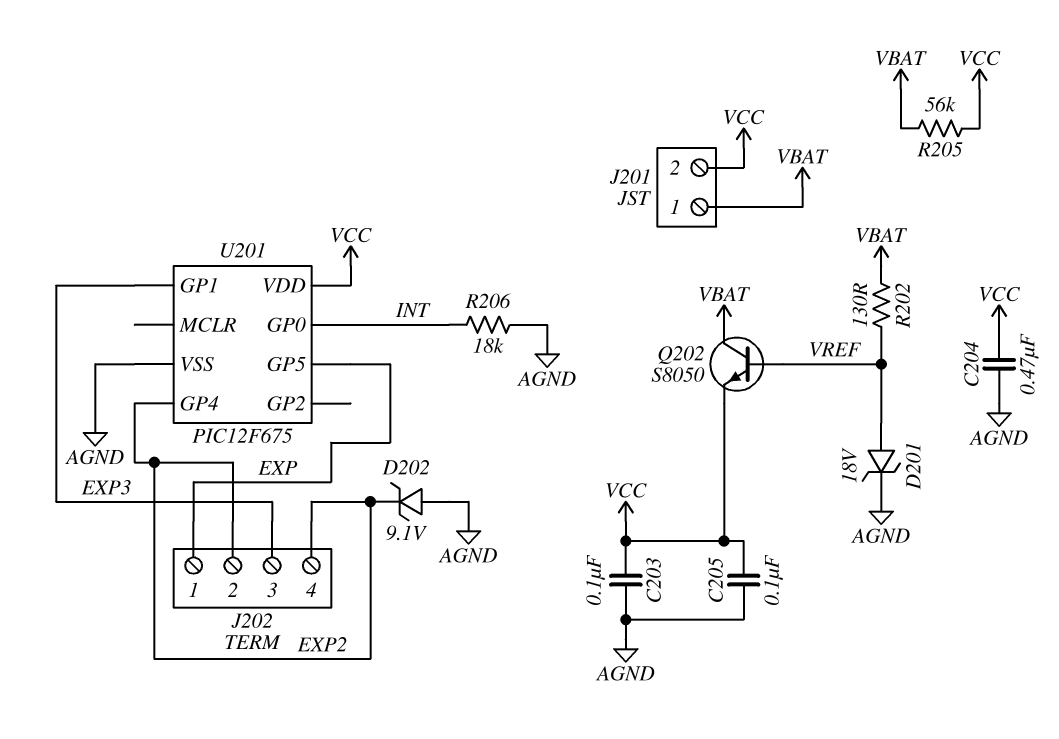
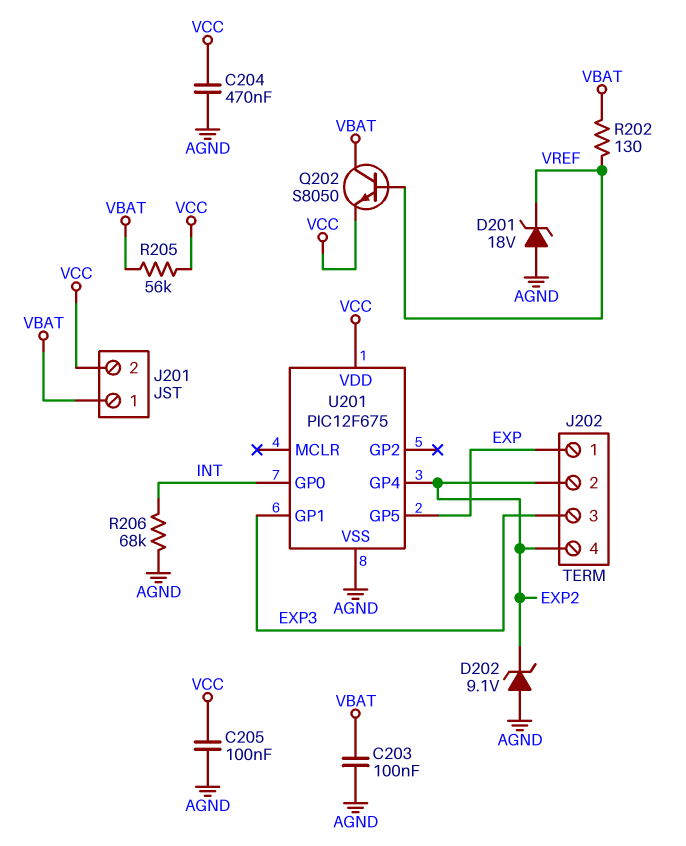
C203: 100nF (AGND, VCC) -> 100nF (AGND, VBAT)
D201: zener 18V (A VREF, K AGND) -> zener 18V (A AGND, K VREF)
R206: 18k (AGND, INT) -> 68k (AGND, INT)

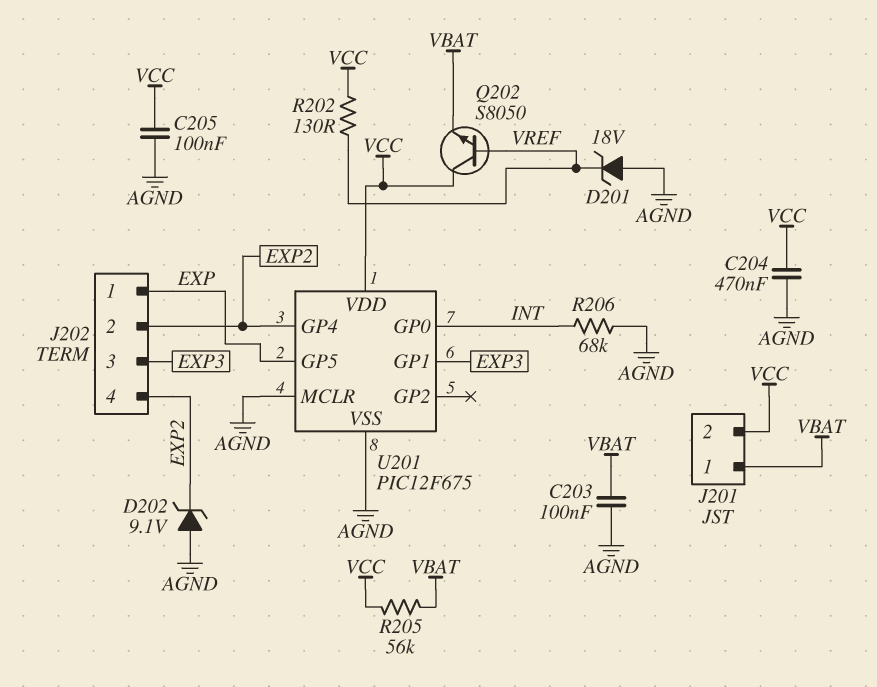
Q202: NPN S8050 (B VREF, C VBAT, E VCC) -> NPN S8050 (B VREF, C VCC, E VBAT)
R202: 130 (VBAT, VREF) -> 130 (VCC, VREF)
U201 pin MCLR: none -> AGND

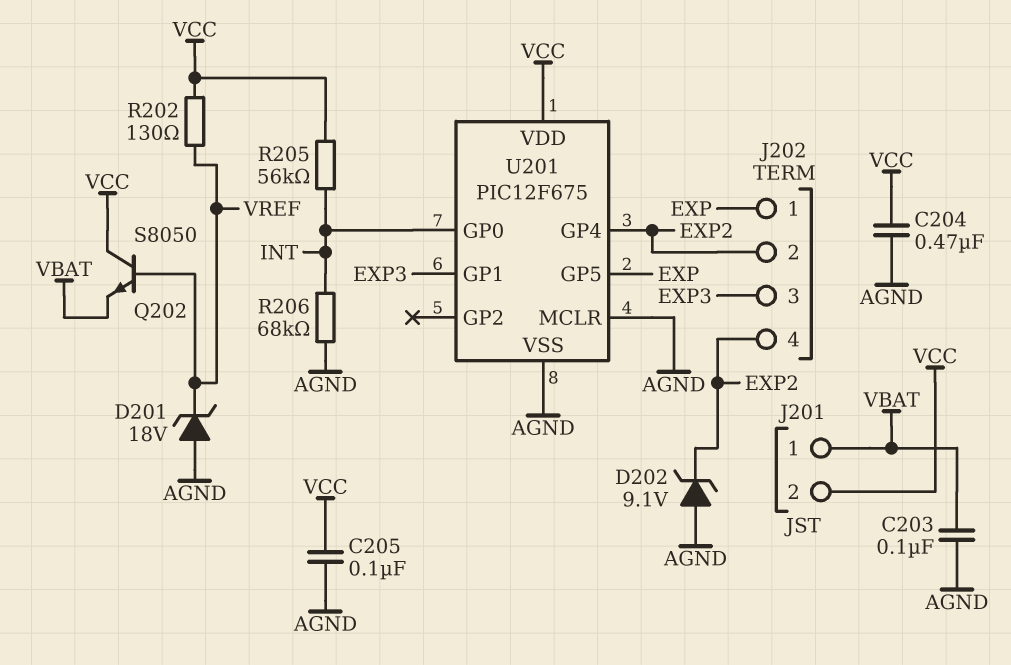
R205: 56k (VBAT, VCC) -> 56k (INT, VCC)

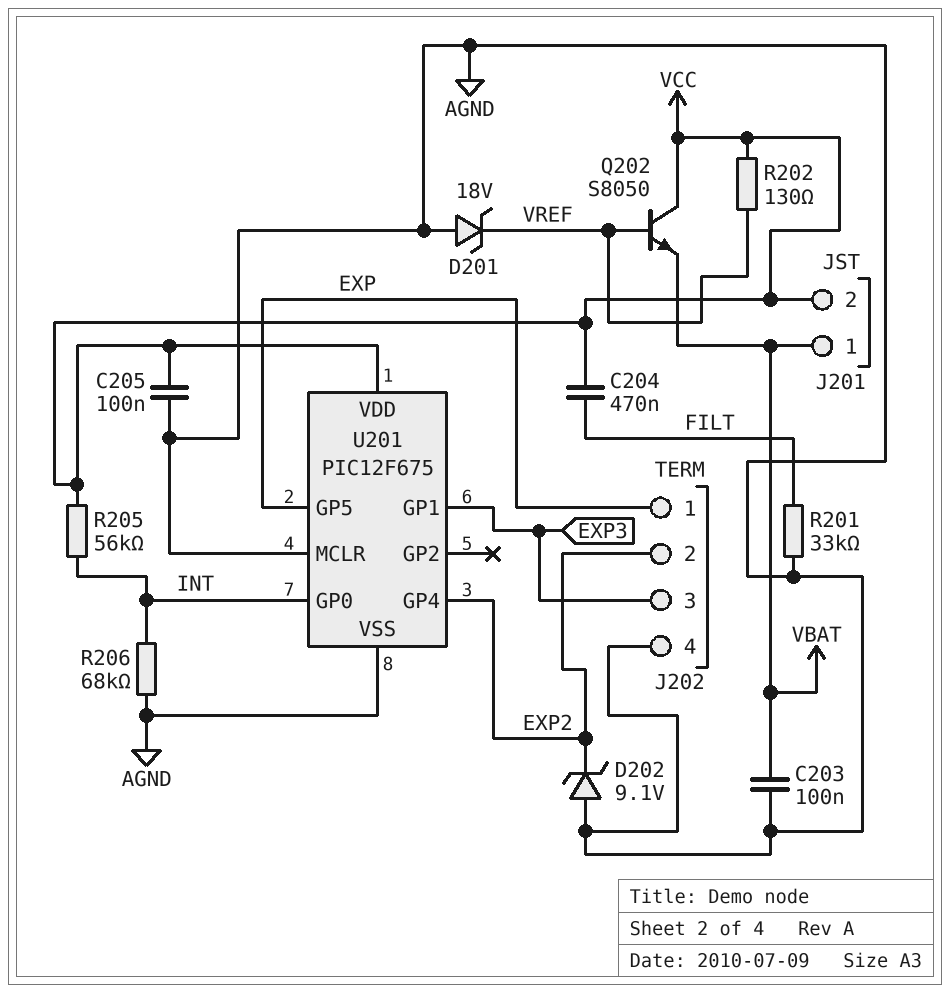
C204: 470nF (AGND, VCC) -> 470nF (FILT, VCC)
J202 pin 4: EXP2 -> AGND
R201: none -> 33k (AGND, FILT)

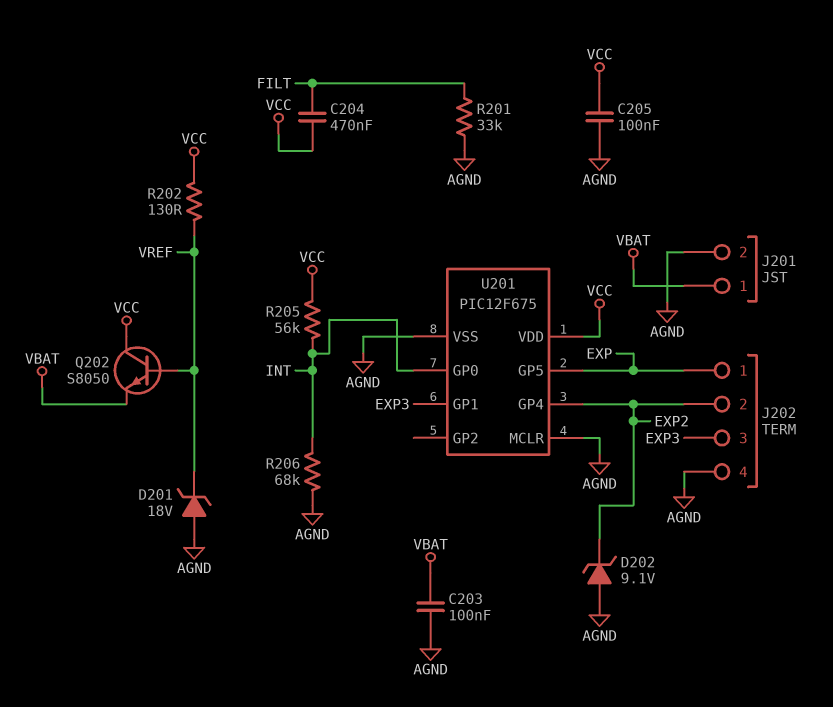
J201 pin 2: VCC -> AGND

